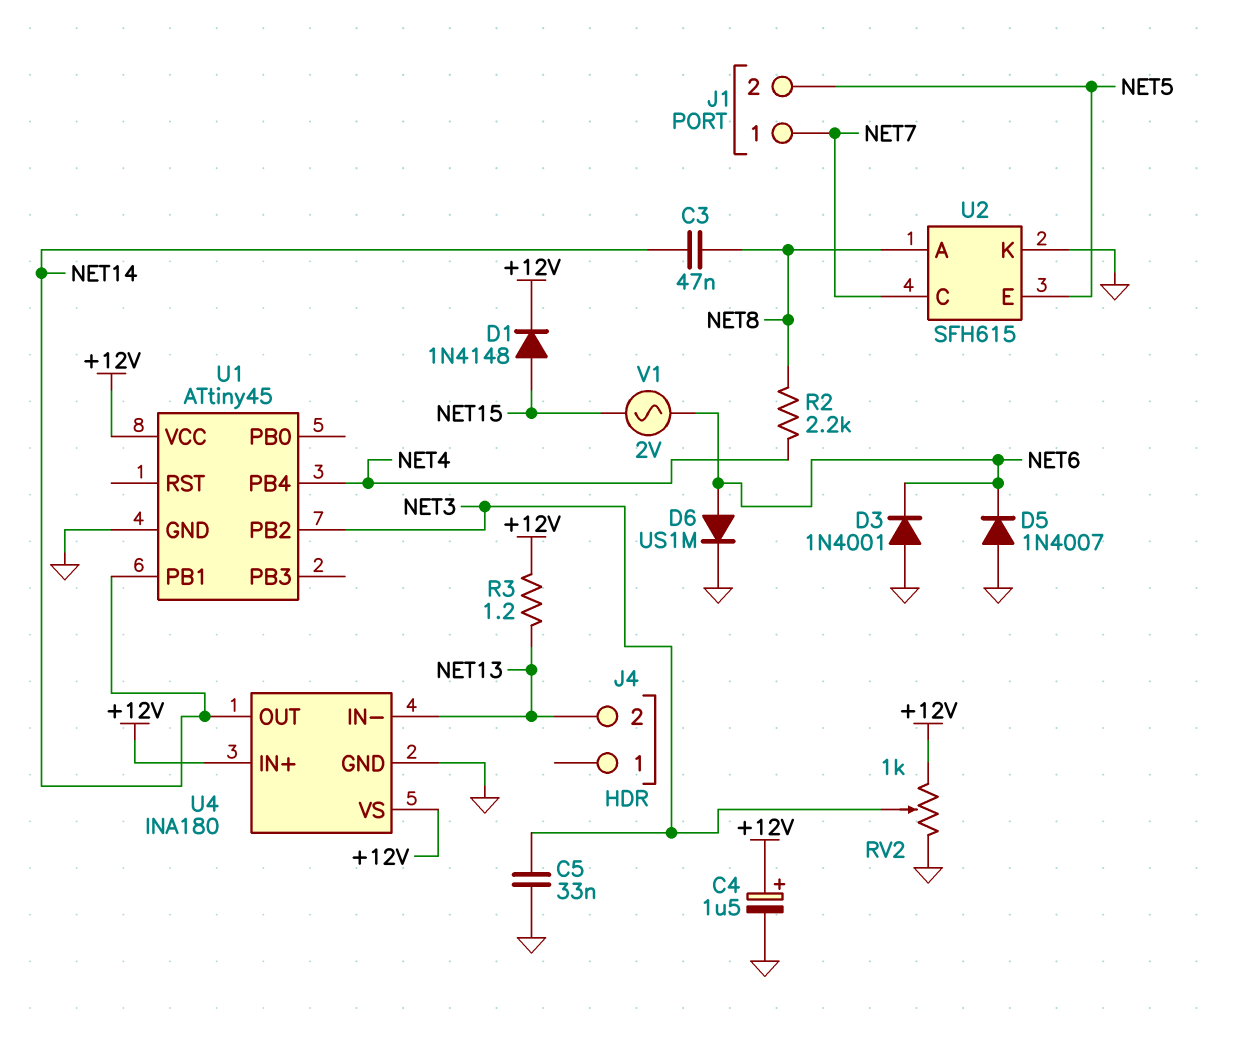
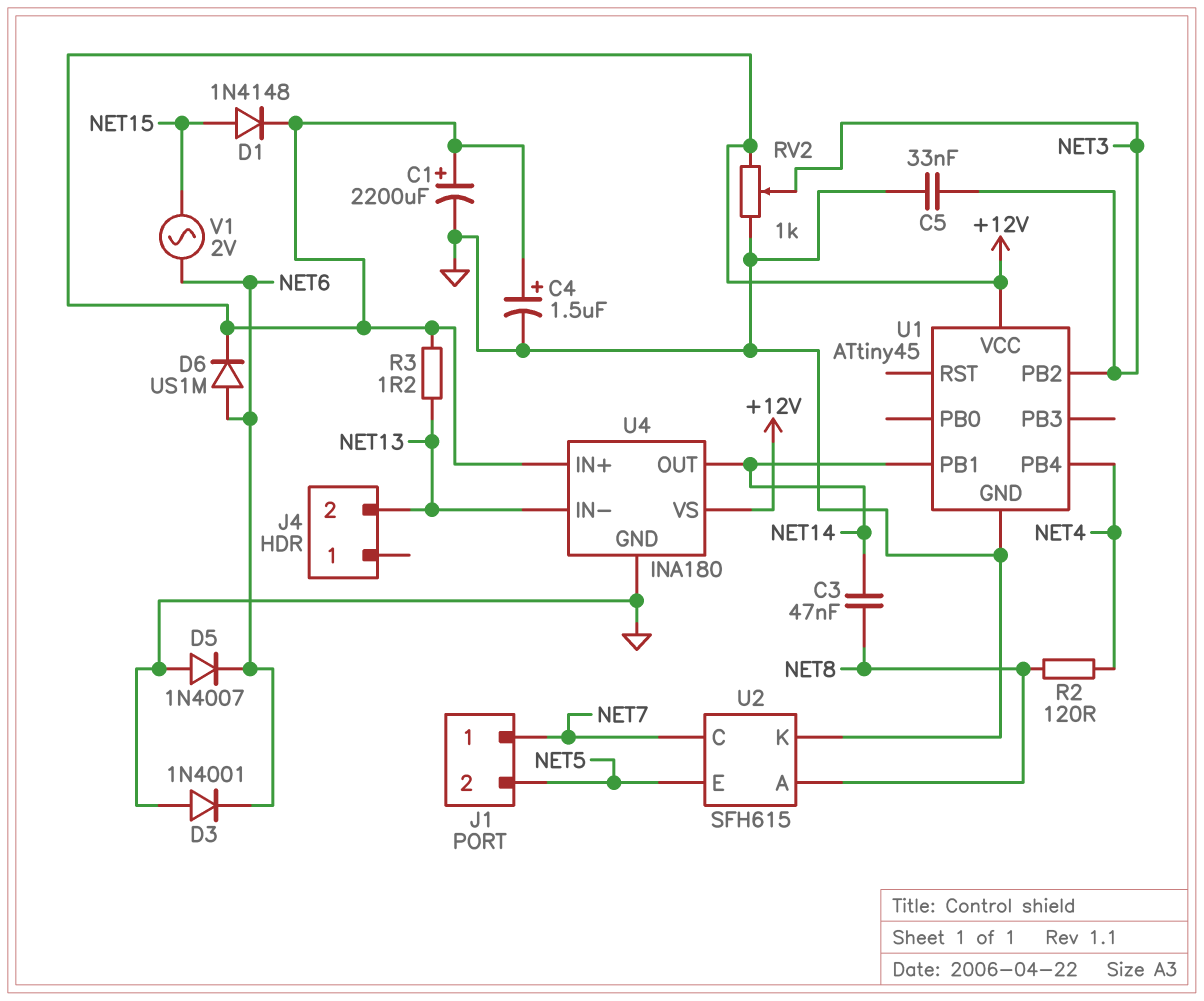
C1: none -> 2200uF (plus +12V, minus GND)
D6: diode US1M (A NET6, K GND) -> diode US1M (A NET6, K +12V)
R2: 2.2k (NET4, NET8) -> 120 (NET4, NET8)

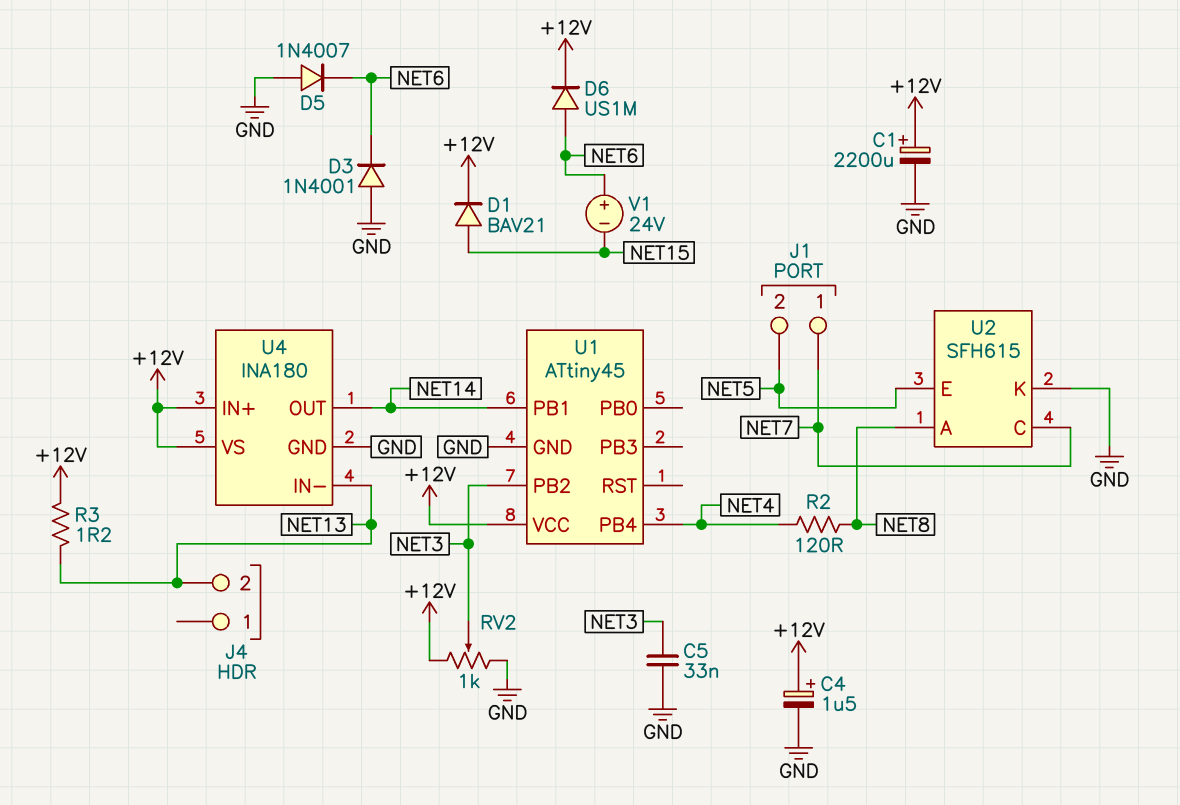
C3: 47nF (NET8, NET14) -> none
D1: diode 1N4148 (A NET15, K +12V) -> diode BAV21 (A NET15, K +12V)
V1: AC 2V (NET6, NET15) -> 24V (plus NET6, minus NET15)

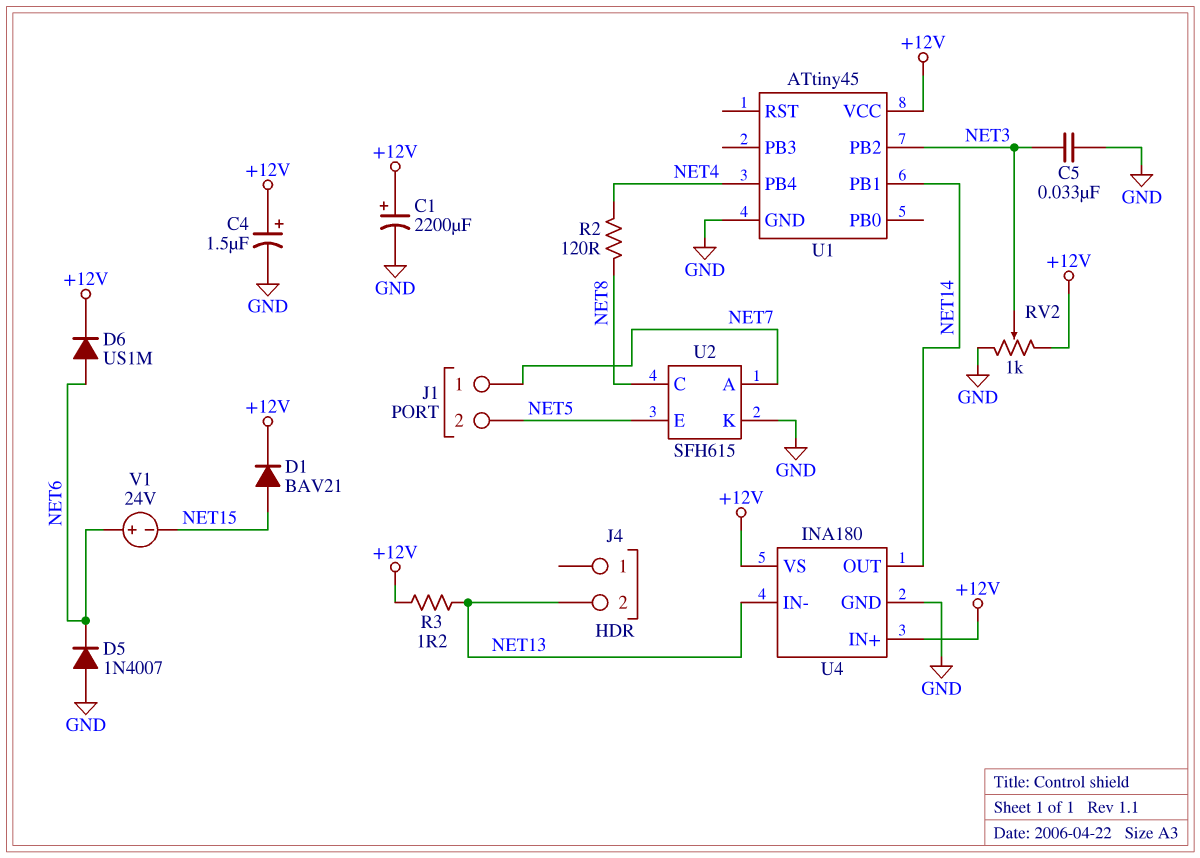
D3: diode 1N4001 (A GND, K NET6) -> none
U2 pin A: NET8 -> NET7
U2 pin C: NET7 -> NET8

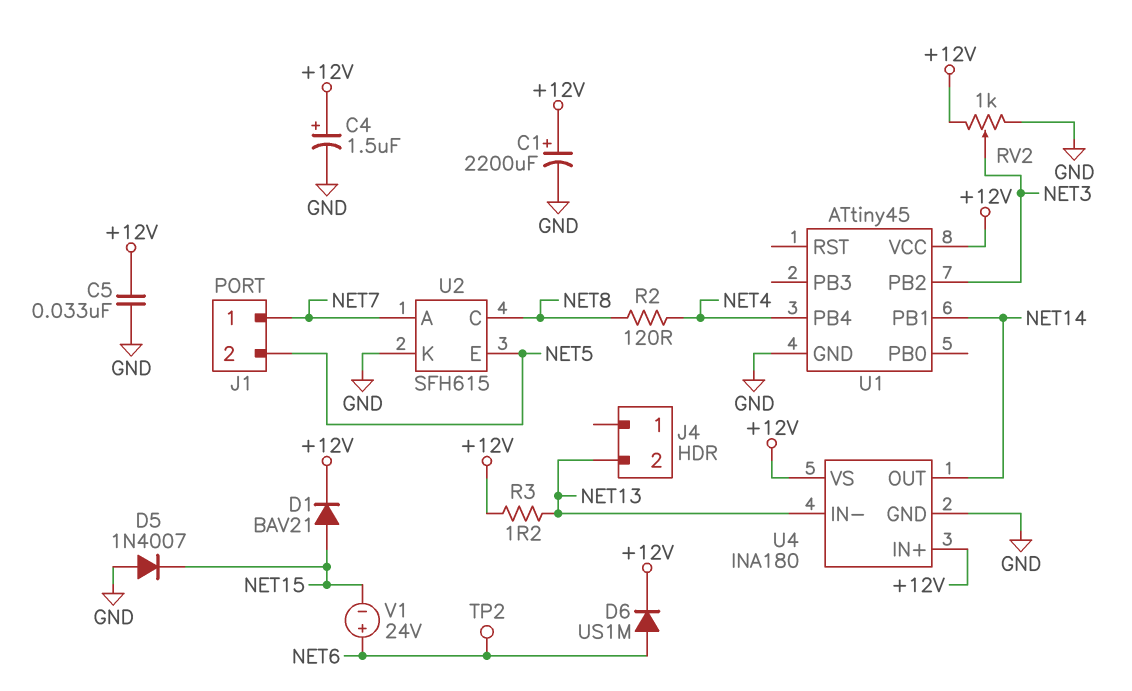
C5: 33nF (GND, NET3) -> 33nF (+12V, GND)
D5: diode 1N4007 (A GND, K NET6) -> diode 1N4007 (A GND, K NET15)
TP2: none -> test point (NET6)

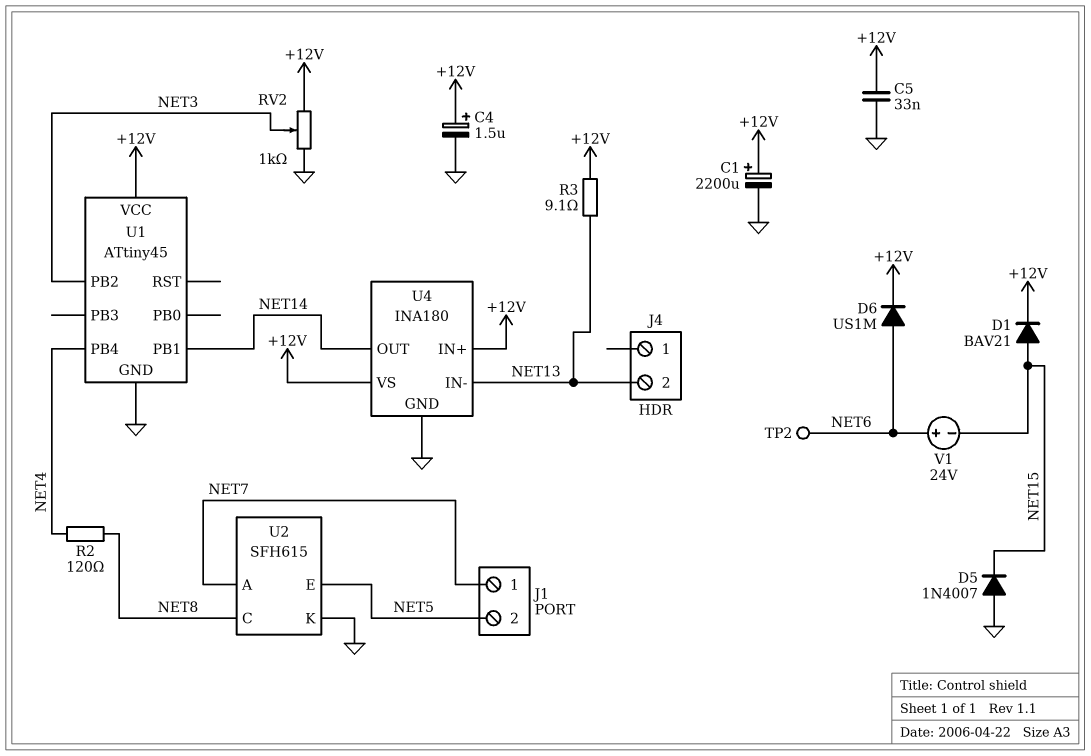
R3: 1.2 (+12V, NET13) -> 9.1 (+12V, NET13)

